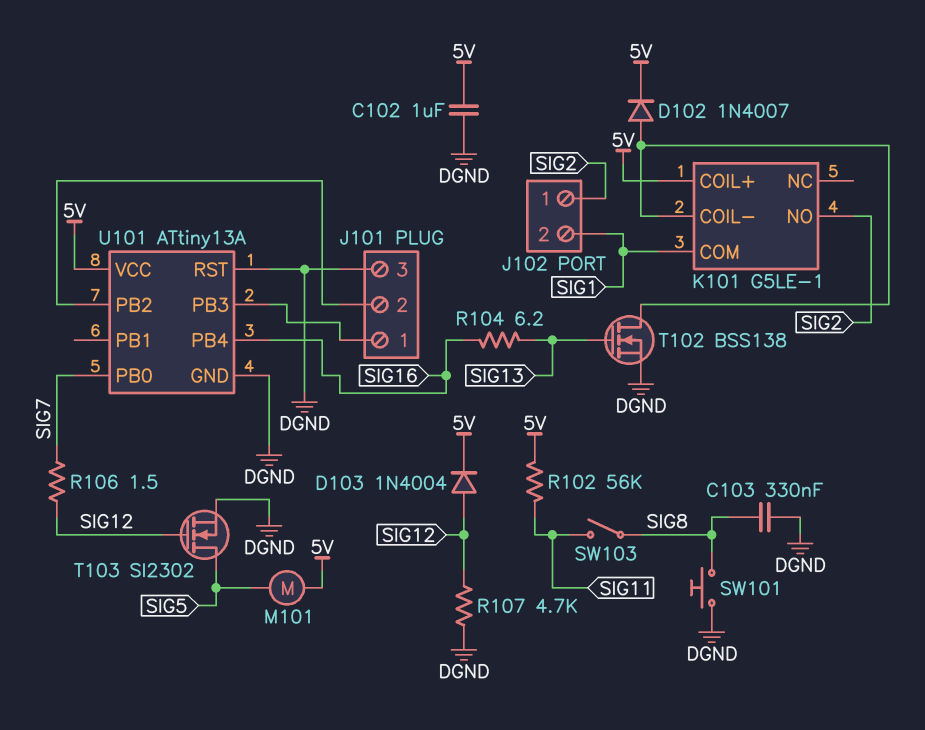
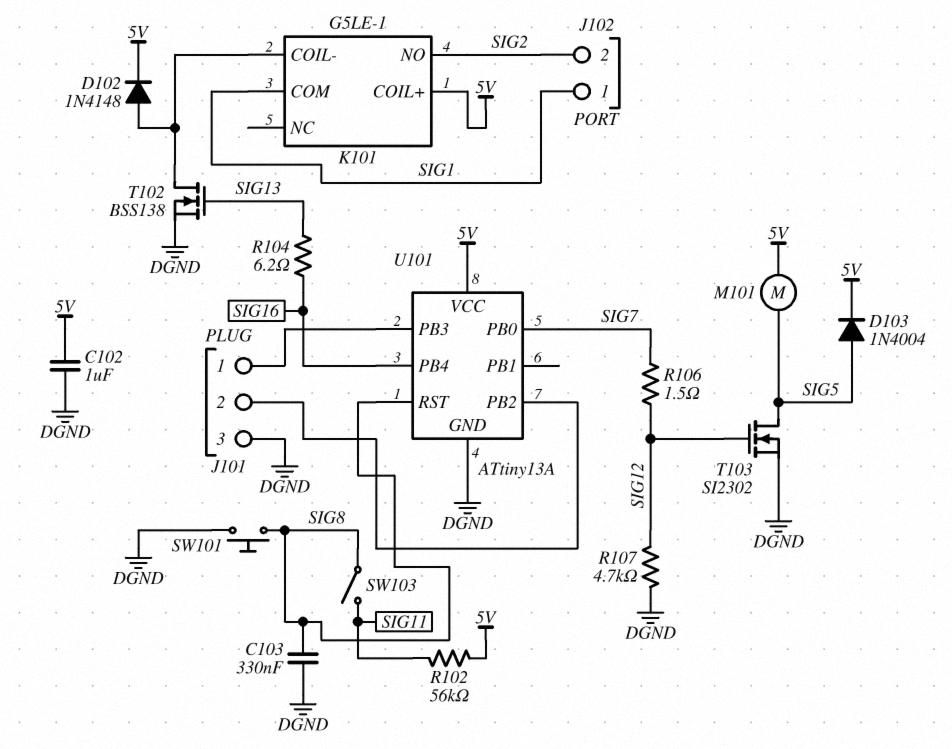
D102: diode 1N4007 (A K101/COIL-, K 5V) -> diode 1N4148 (A K101/COIL-, K 5V)
D103: diode 1N4004 (A SIG12, K 5V) -> diode 1N4004 (A SIG5, K 5V)
J102 pin 1: SIG2 -> SIG1
J102 pin 2: SIG1 -> SIG2
U101 pin RST: DGND -> SIG8

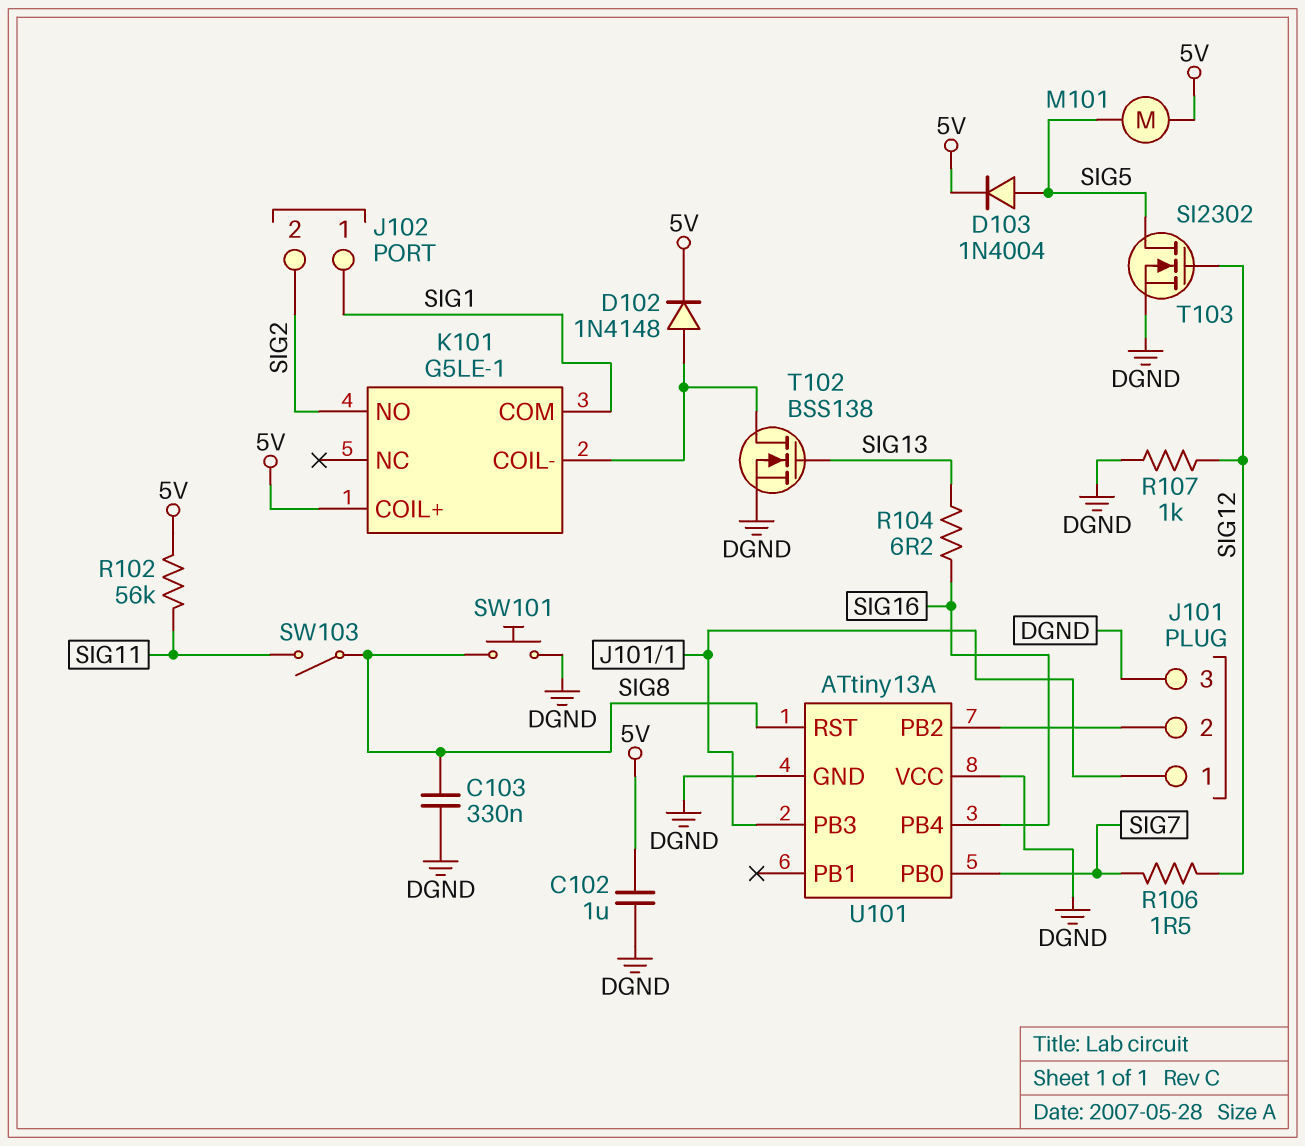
R107: 4.7k (DGND, SIG12) -> 1k (DGND, SIG12)
U101 pin VCC: 5V -> DGND

